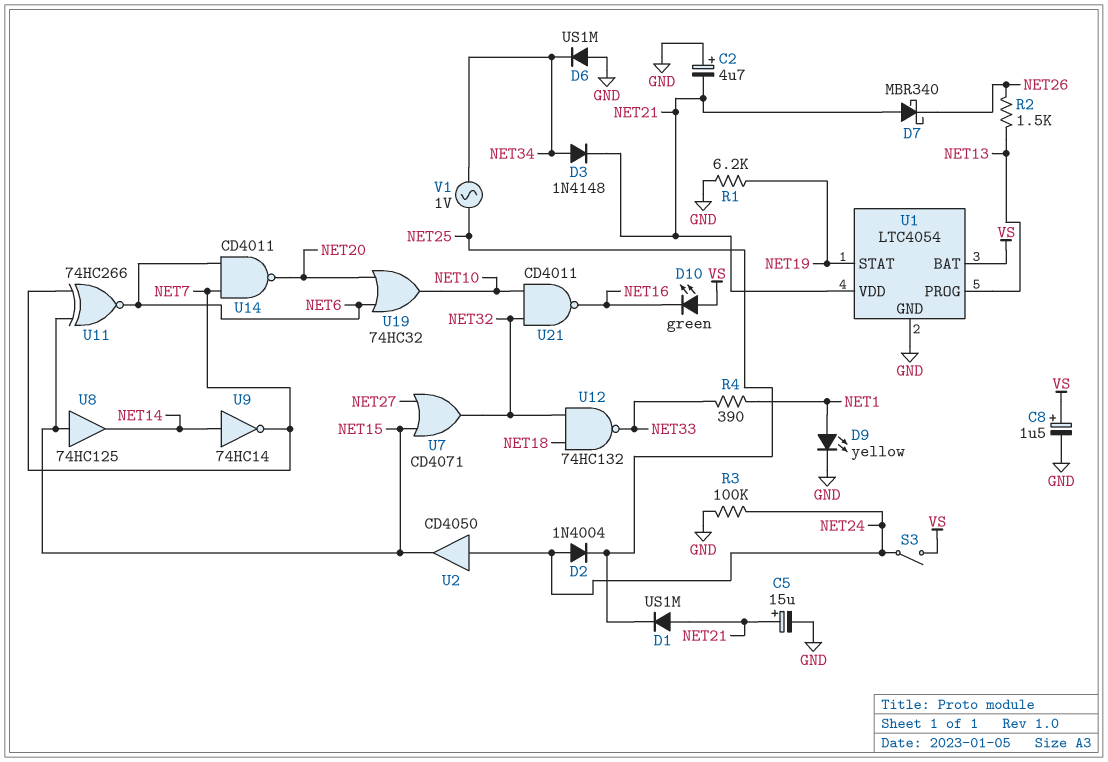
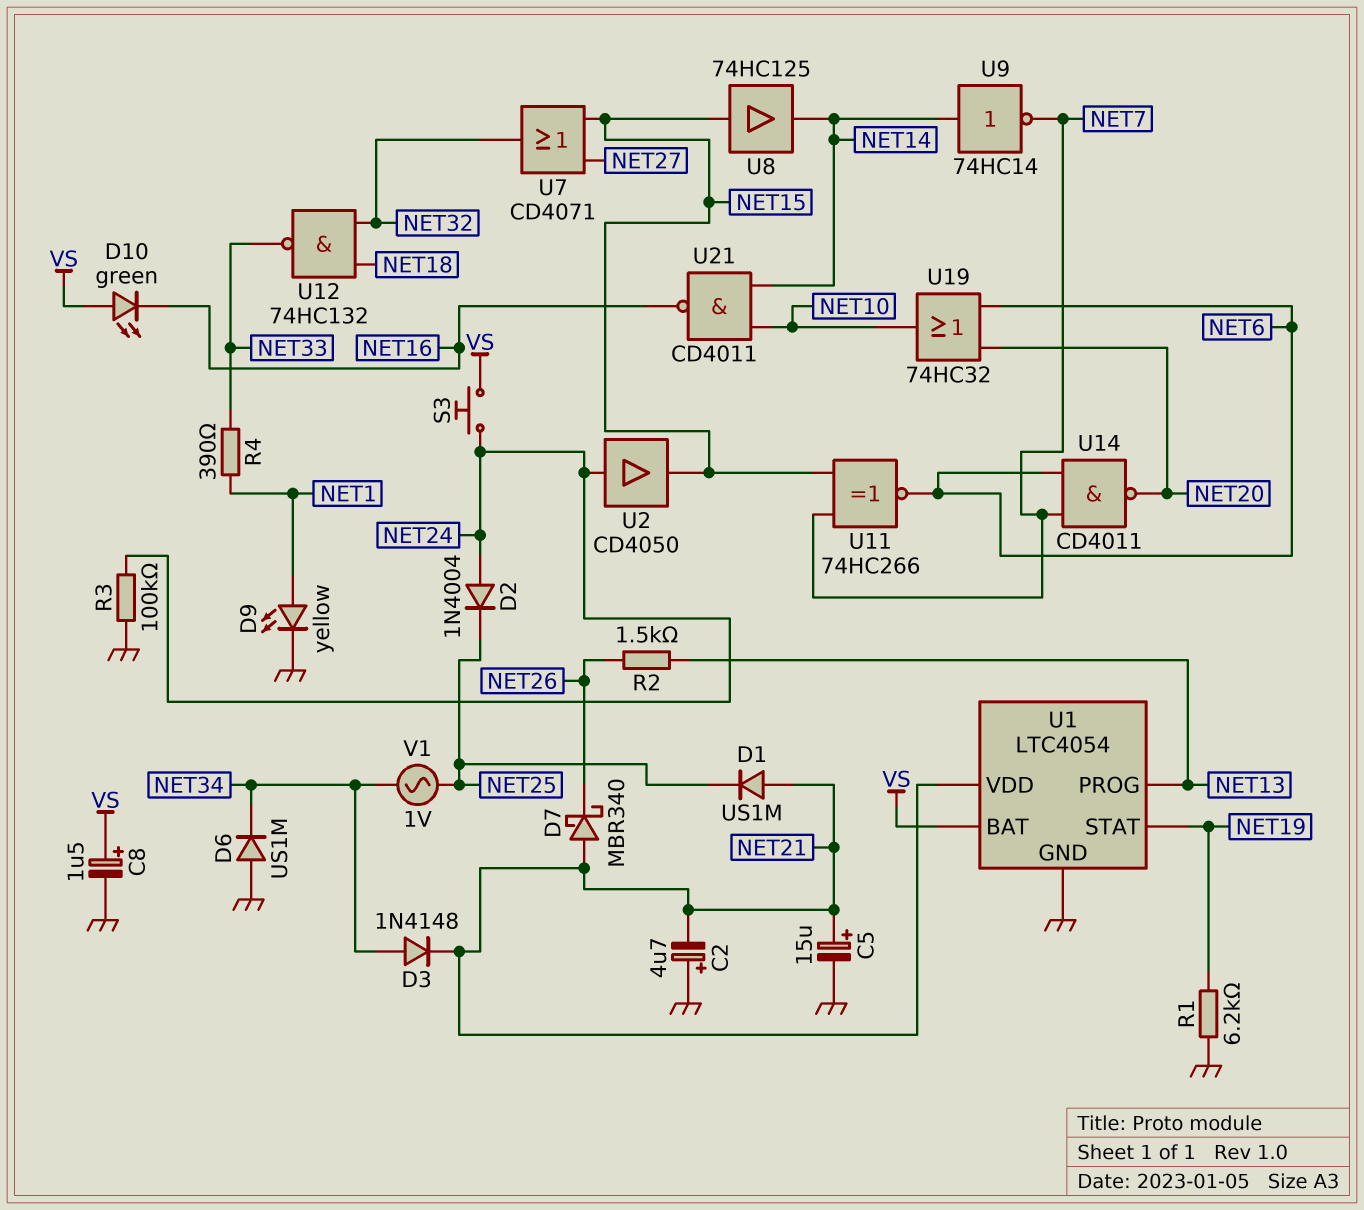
S3: switch (NET24, VS) -> button (NET24, VS)
U21: NAND CD4011 (in NET10, in NET32, out NET16) -> NAND CD4011 (in NET10, in NET14, out NET16)

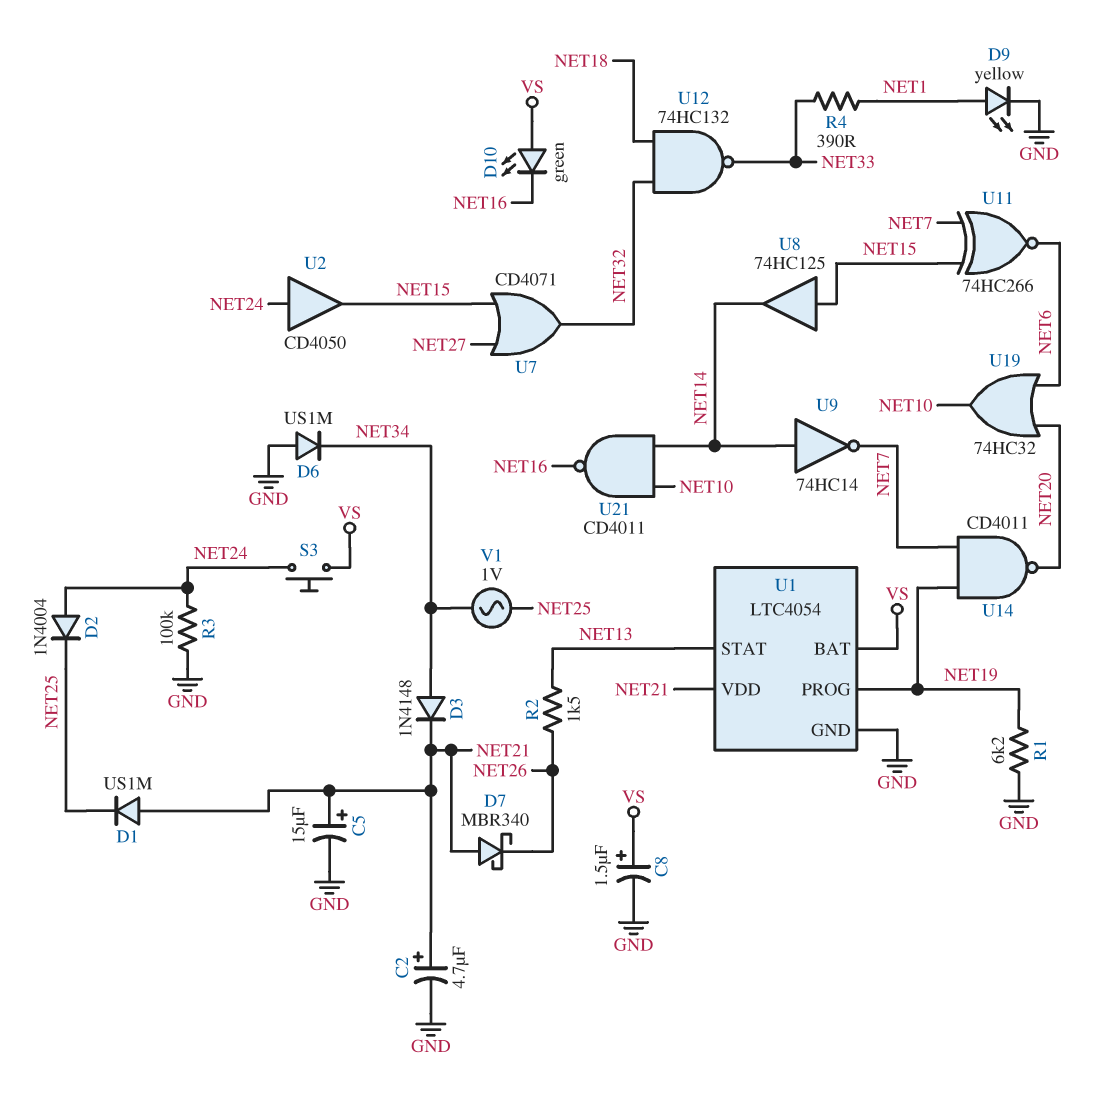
C2: 4.7uF (plus GND, minus NET21) -> 4.7uF (plus NET21, minus GND)
U1 pin PROG: NET13 -> NET19
U1 pin STAT: NET19 -> NET13
U14: NAND CD4011 (in NET6, in NET7, out NET20) -> NAND CD4011 (in NET7, in NET19, out NET20)

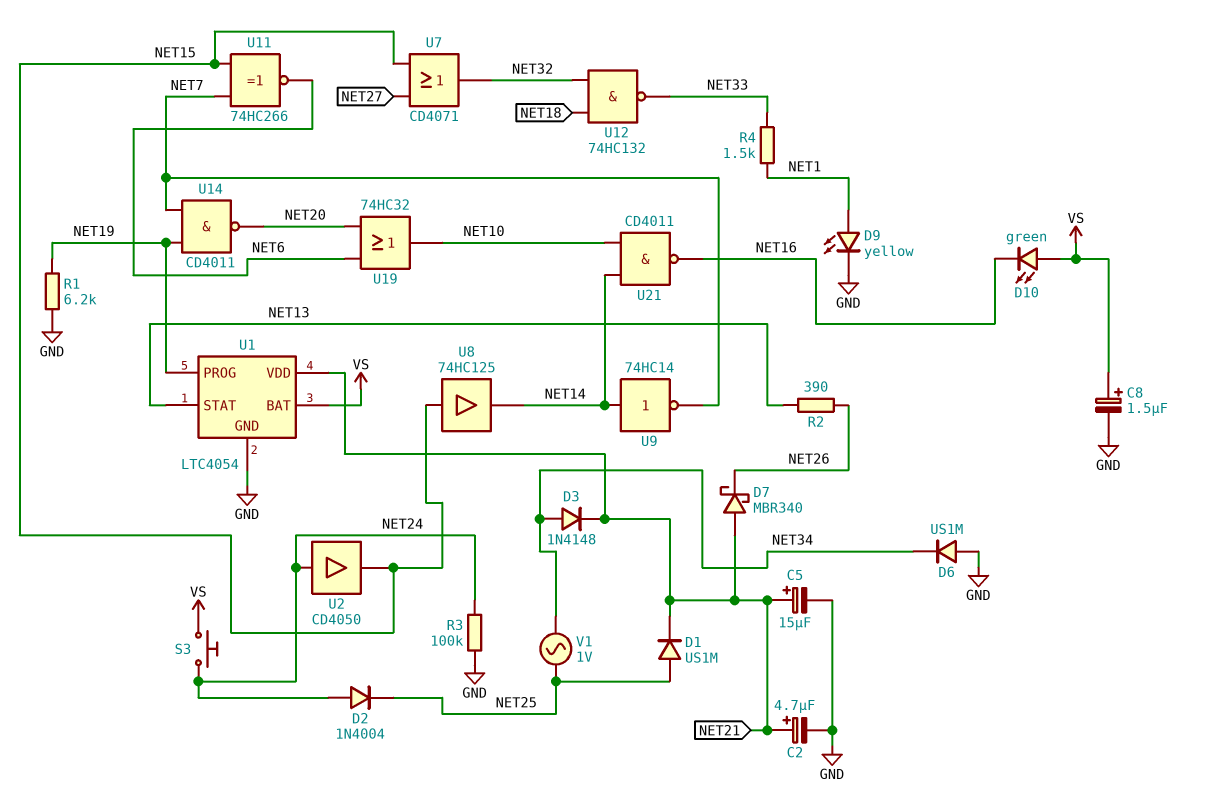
D1: diode US1M (A NET21, K NET25) -> diode US1M (A NET25, K NET21)
R2: 1.5k (NET13, NET26) -> 390 (NET13, NET26)
R4: 390 (NET1, NET33) -> 1.5k (NET1, NET33)

